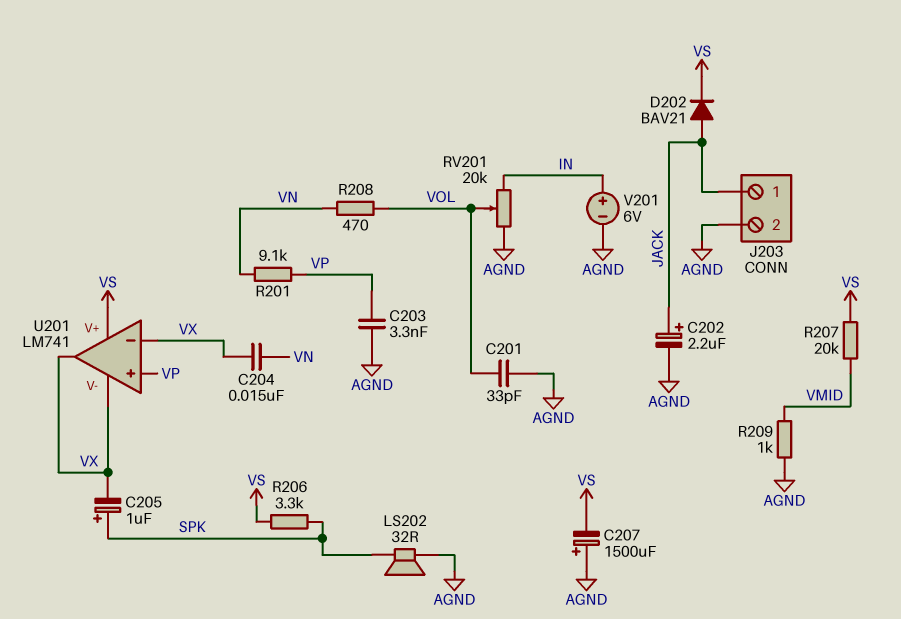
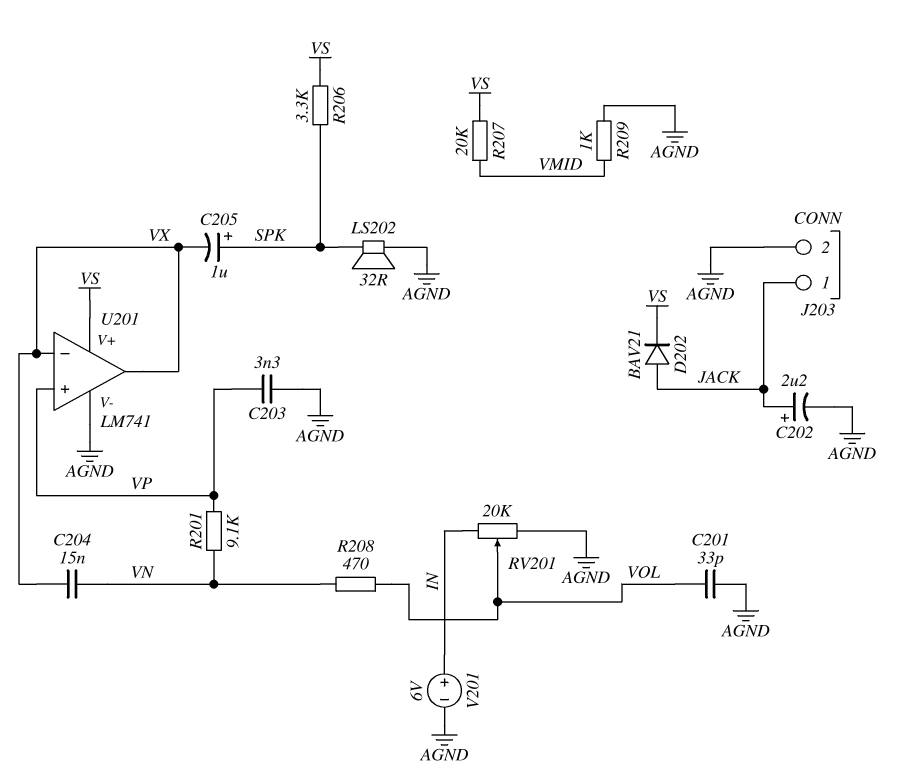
C207: 1500uF (plus AGND, minus VS) -> none
U201 pin V-: VX -> AGND

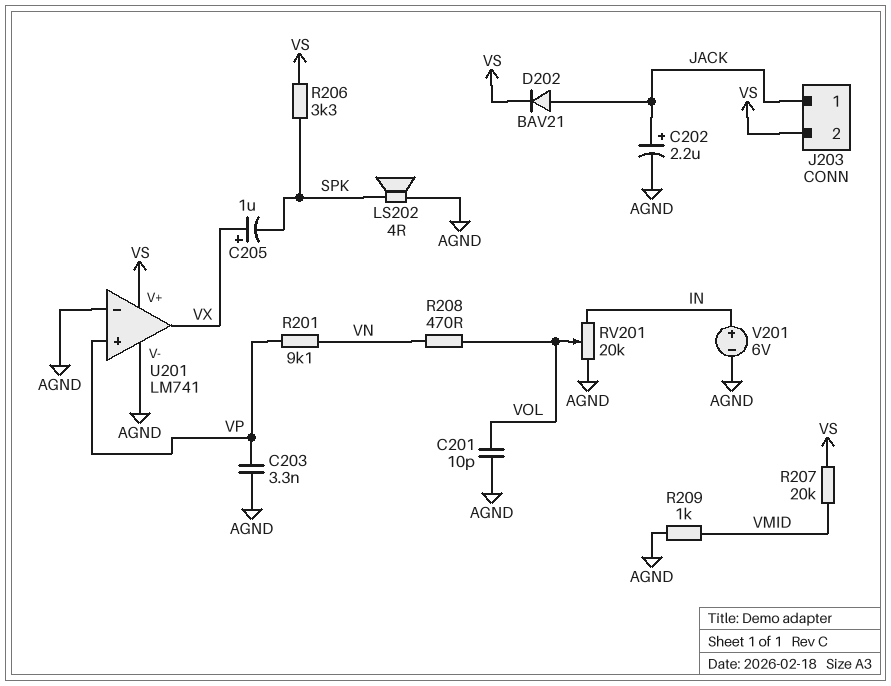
C201: 33pF (AGND, VOL) -> 10pF (AGND, VOL)
C204: 15nF (VN, VX) -> none
C205: 1uF (plus SPK, minus VX) -> 1uF (plus VX, minus SPK)
J203 pin 2: AGND -> VS
LS202: speaker 32R (AGND, SPK) -> speaker 4R (AGND, SPK)
U201 pin in-: VX -> AGND

